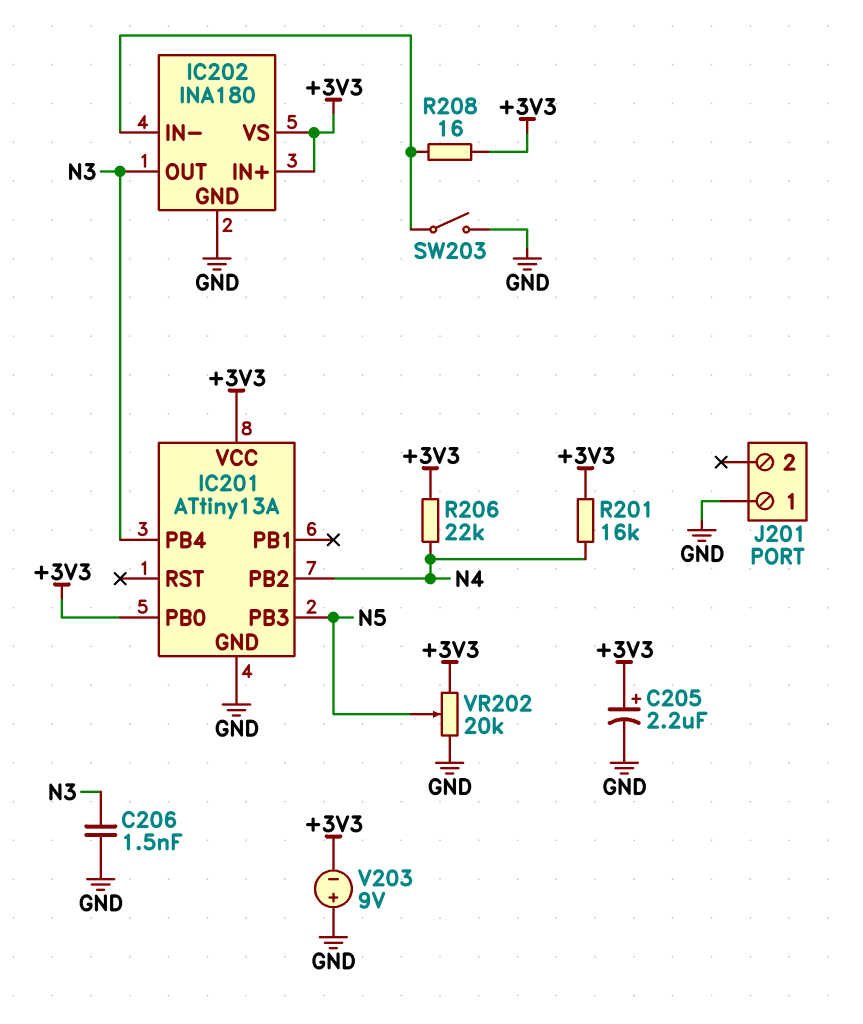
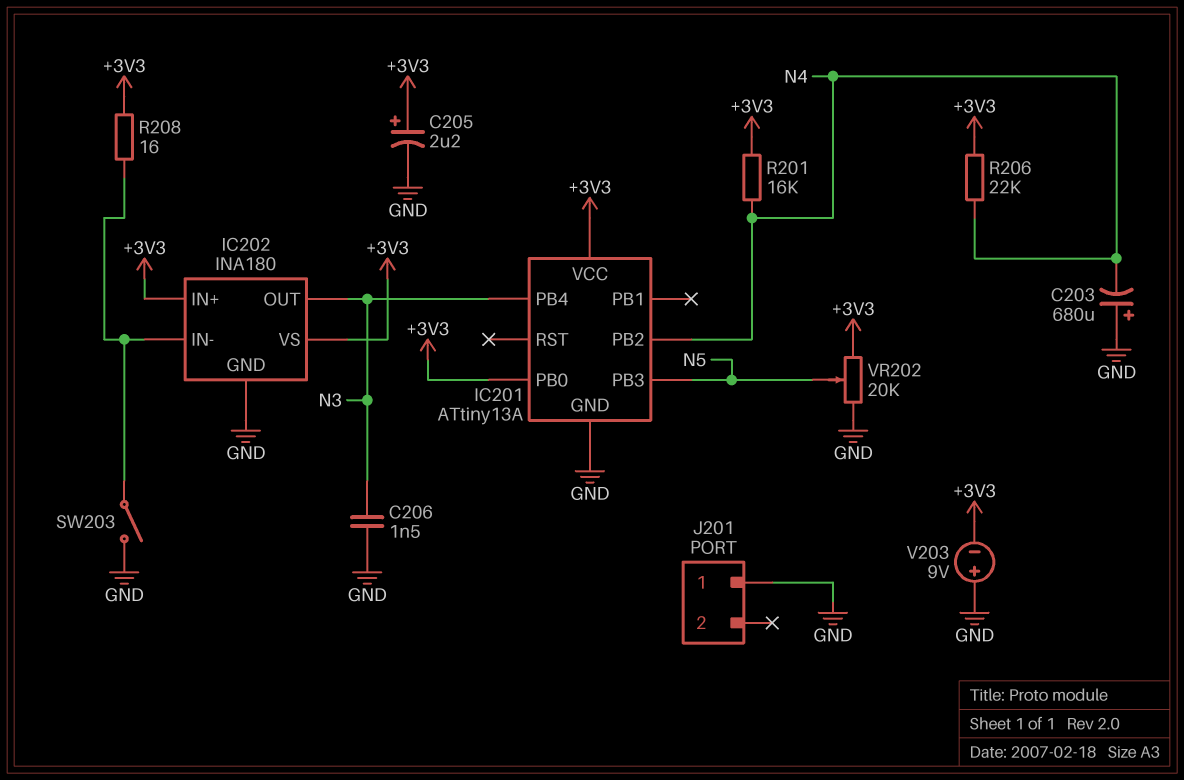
C203: none -> 680uF (plus GND, minus N4)

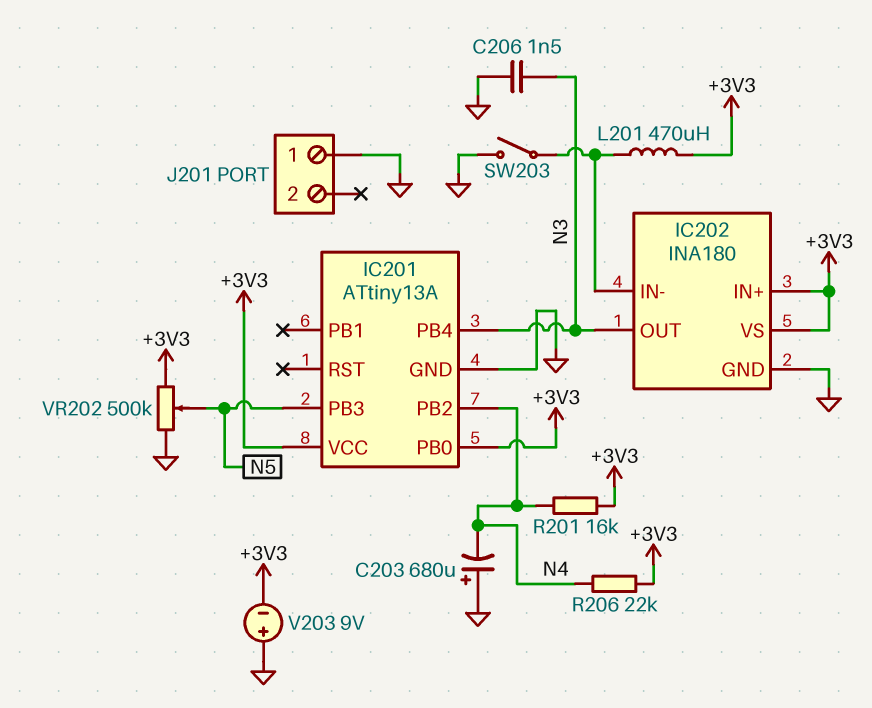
C205: 2.2uF (plus +3V3, minus GND) -> none
L201: none -> 470uH (+3V3, IC202/IN-)
R208: 16 (+3V3, IC202/IN-) -> none
VR202: 20k (+3V3, GND, wiper N5) -> 500k (+3V3, GND, wiper N5)

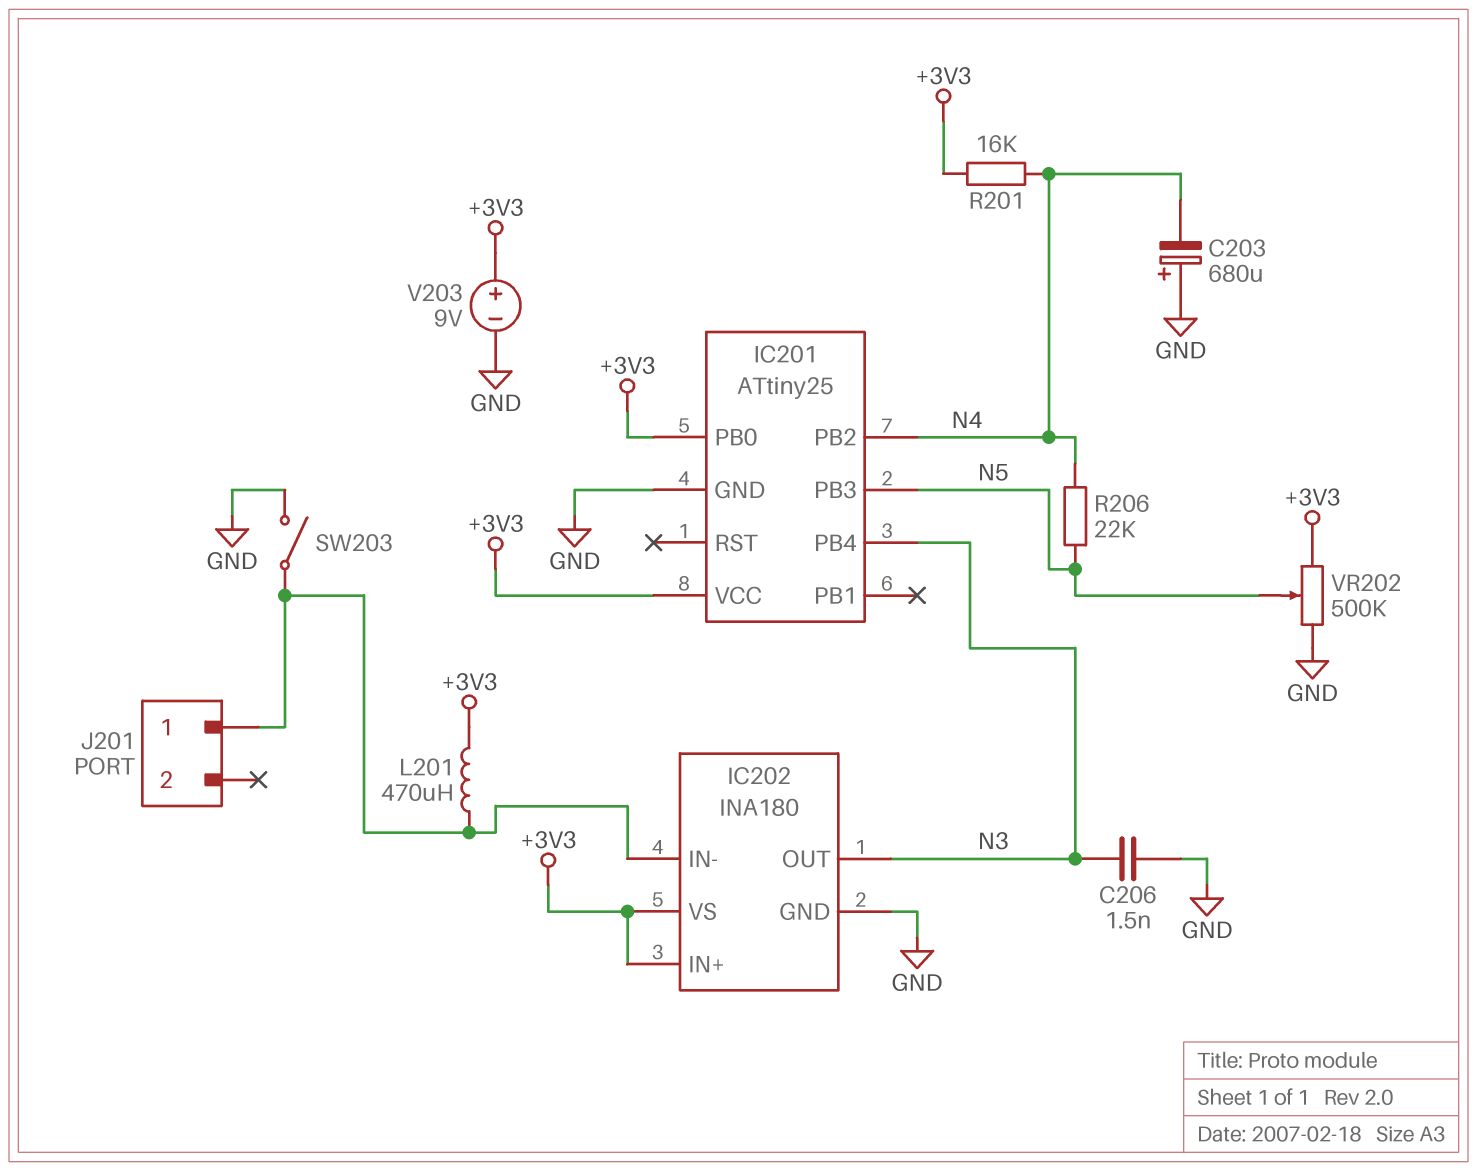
IC201: ATtiny13A -> ATtiny25
J201 pin 1: GND -> IC202/IN-
R206: 22k (+3V3, N4) -> 22k (N4, N5)
V203: 9V (plus GND, minus +3V3) -> 9V (plus +3V3, minus GND)

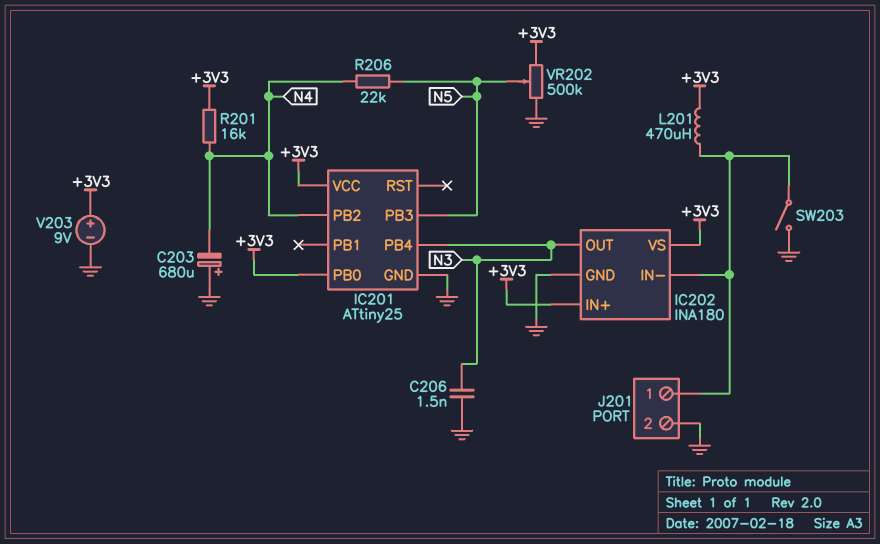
J201 pin 2: none -> GND

